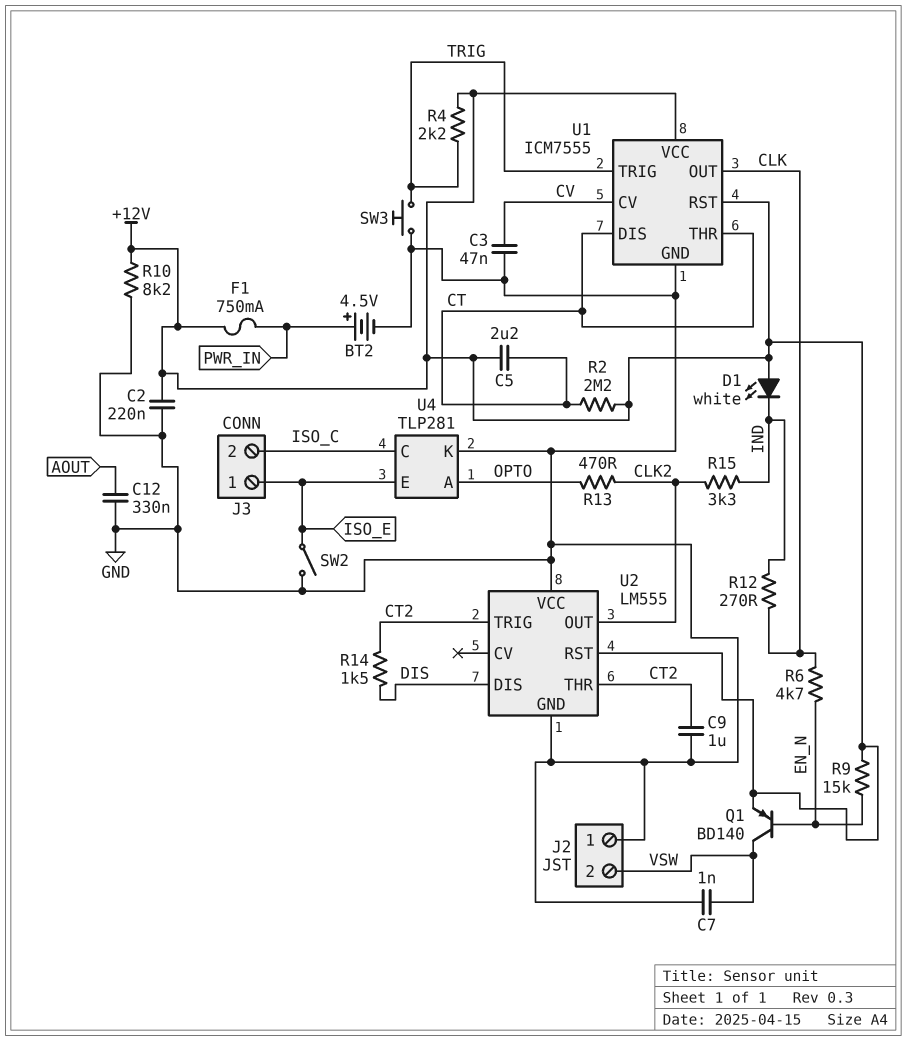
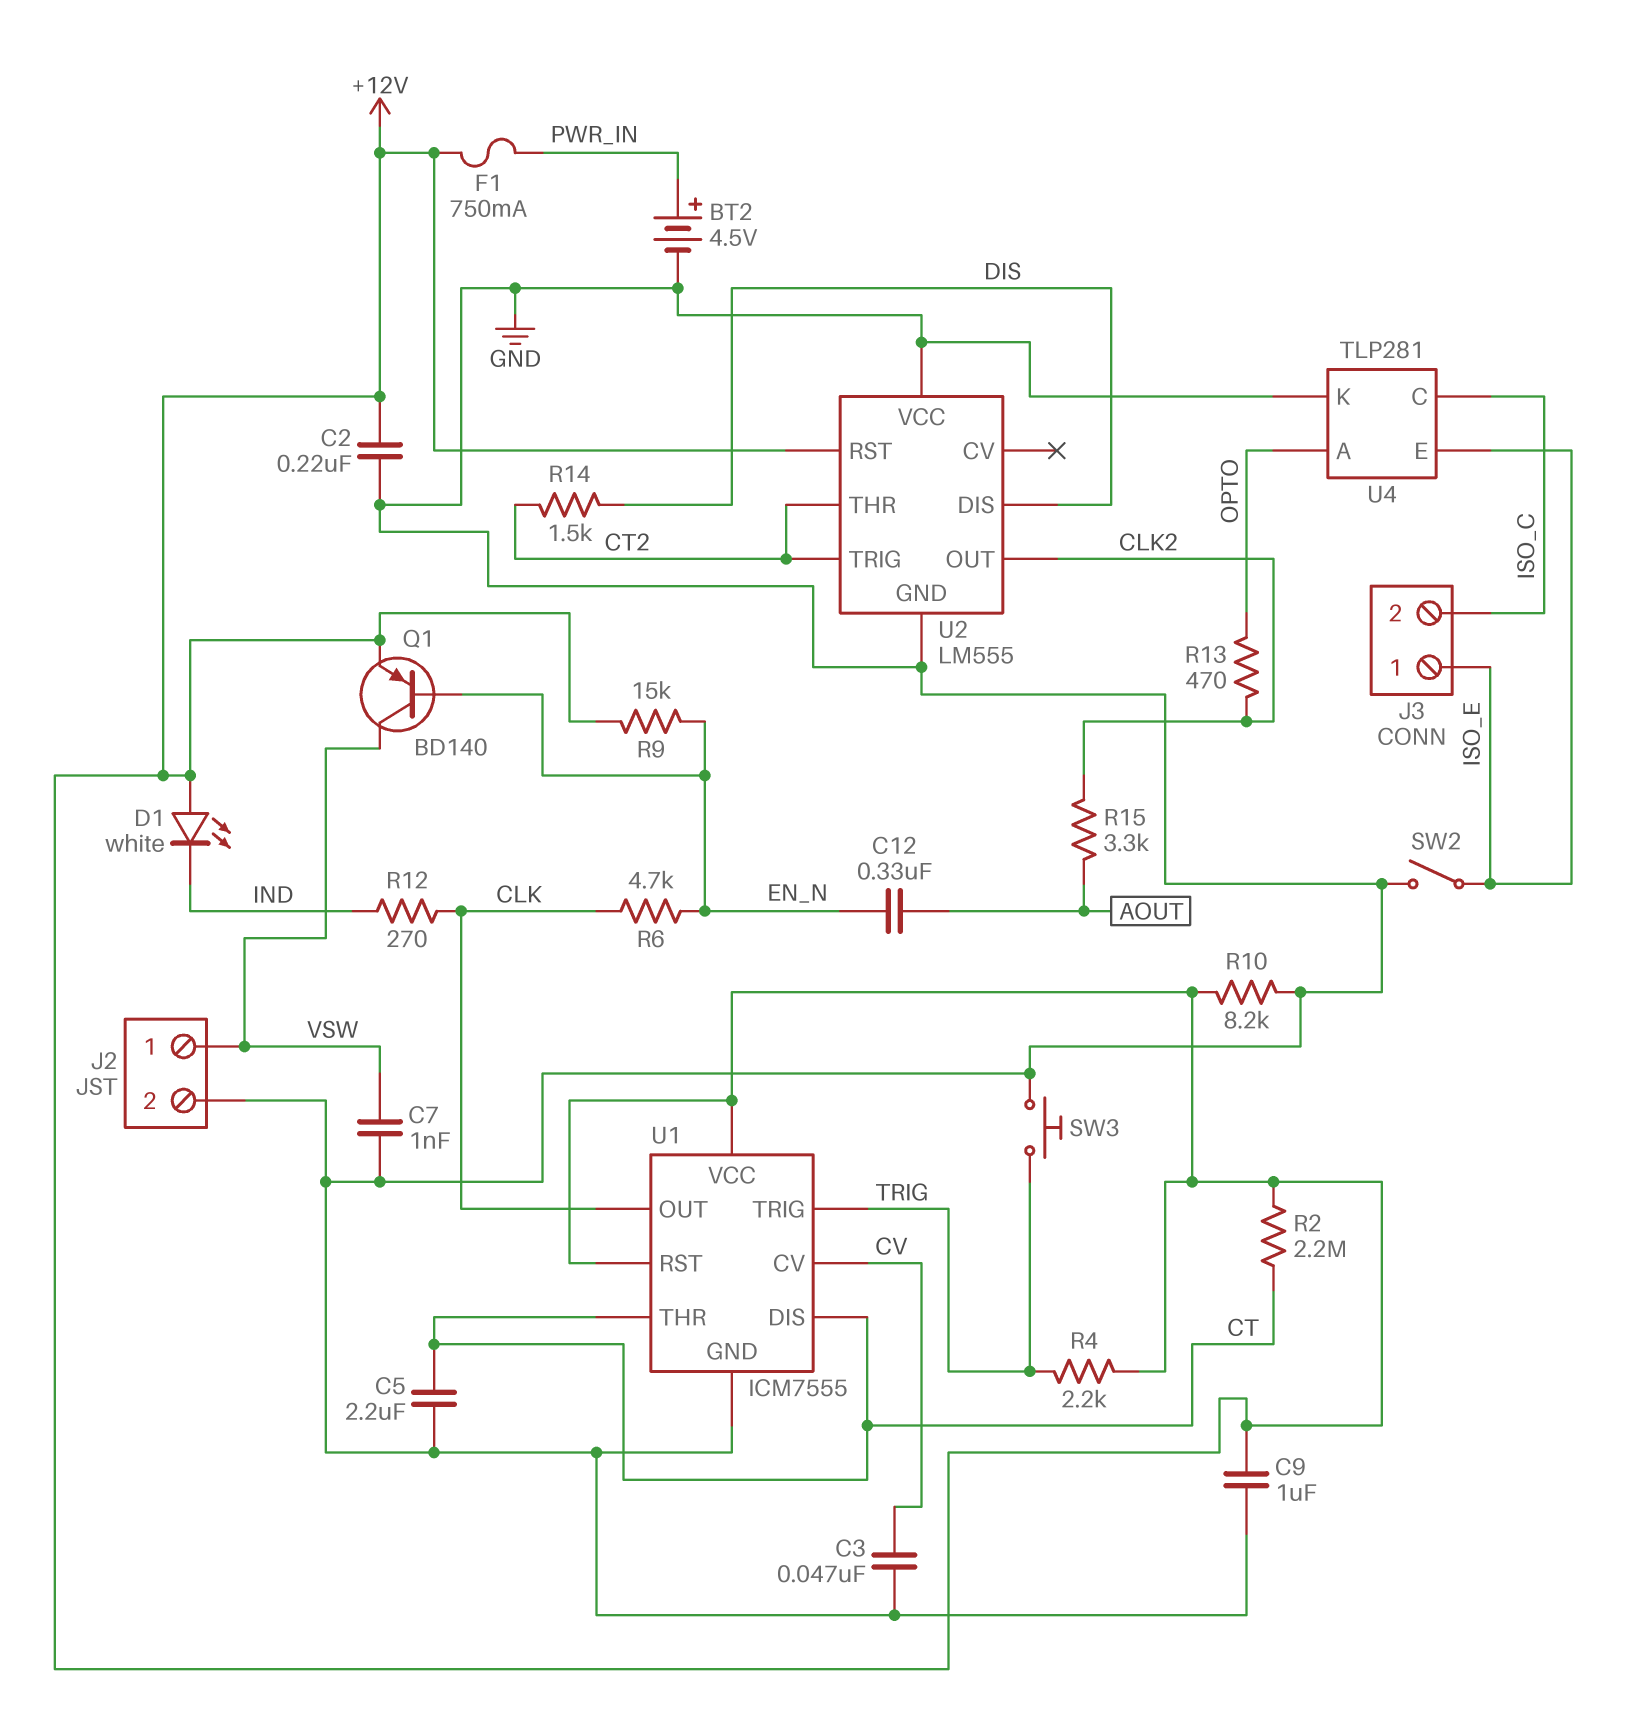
C5: 2.2uF (+12V, CT) -> 2.2uF (CT, GND)
C9: 1uF (CT2, GND) -> 1uF (+12V, GND)
C12: 330nF (AOUT, GND) -> 330nF (AOUT, EN_N)
J2 pin 1: GND -> VSW
J2 pin 2: VSW -> GND
R15: 3.3k (CLK2, IND) -> 3.3k (AOUT, CLK2)

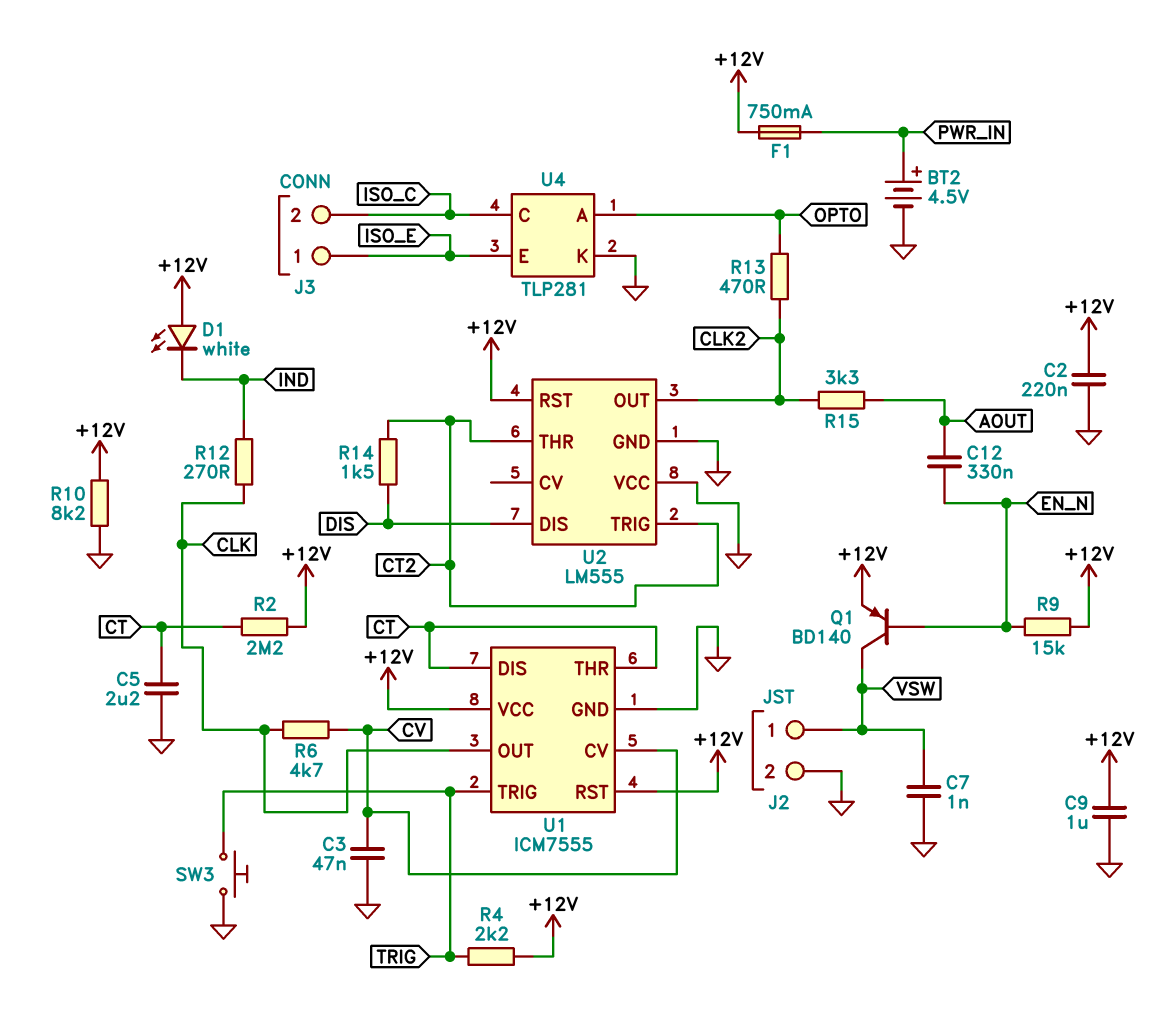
R6: 4.7k (CLK, EN_N) -> 4.7k (CLK, CV)
SW2: switch (GND, ISO_E) -> none

